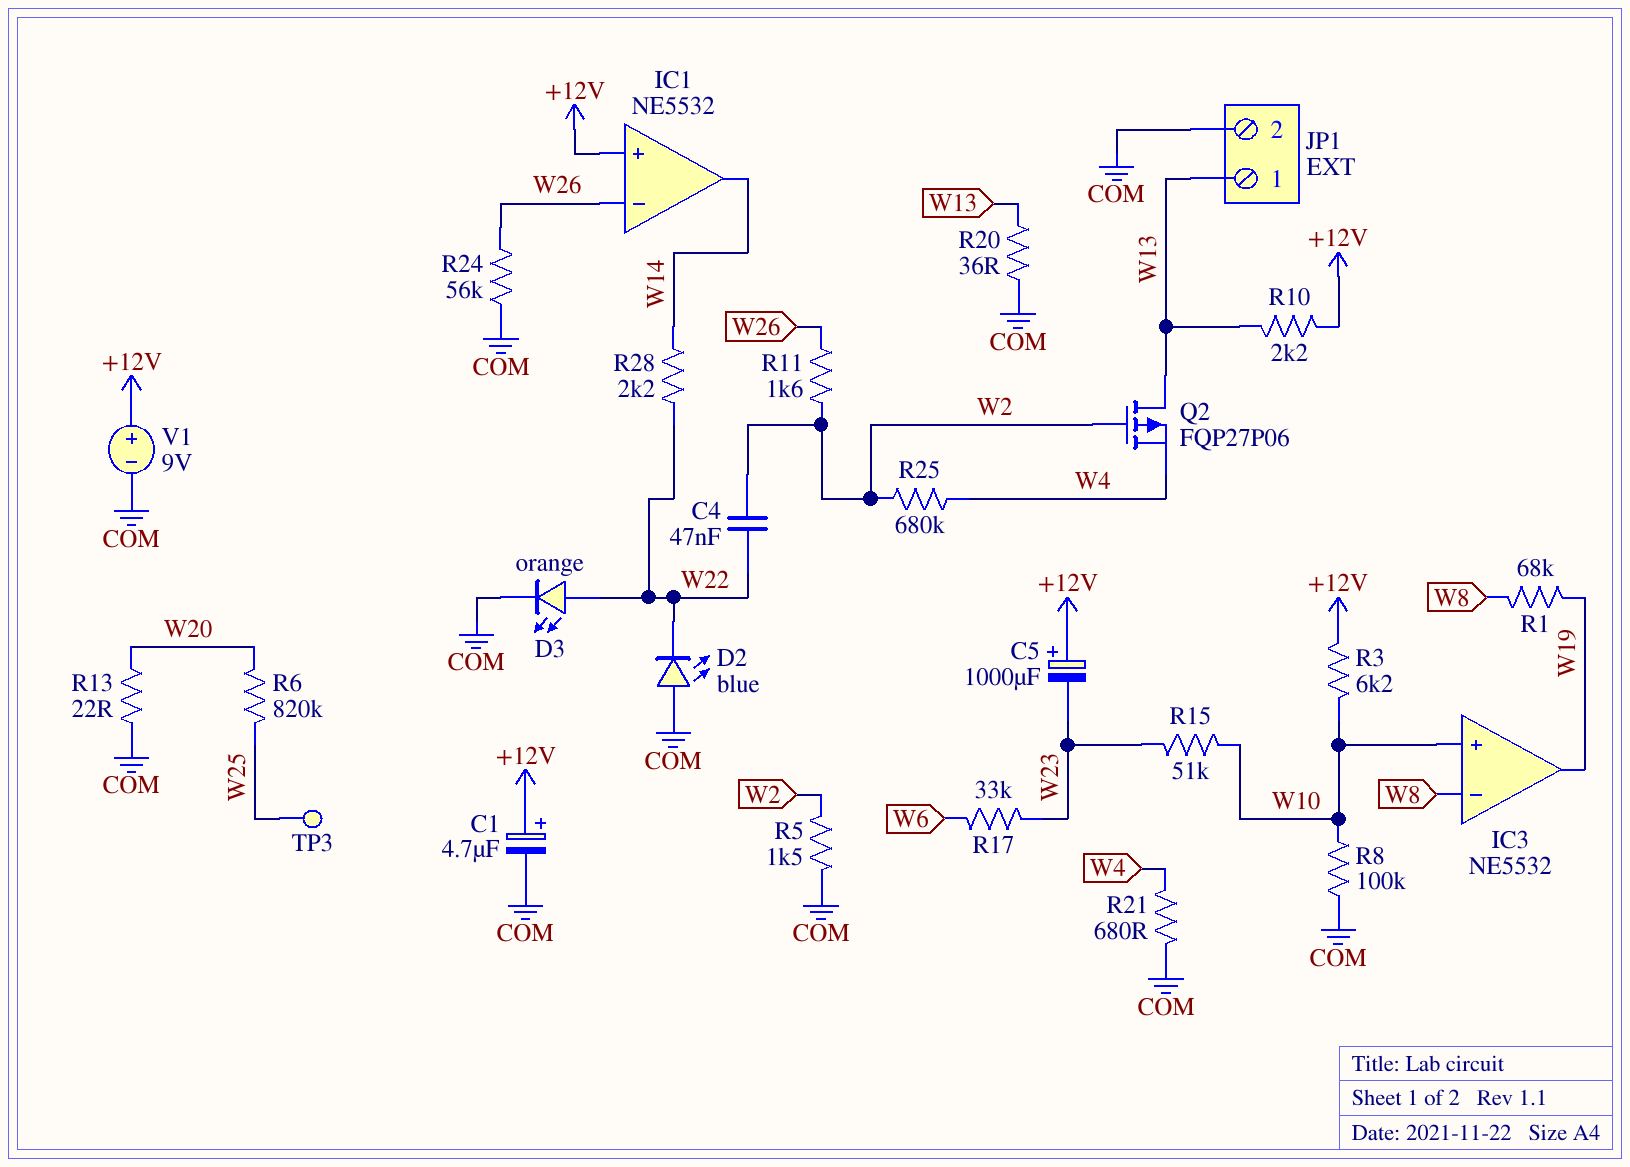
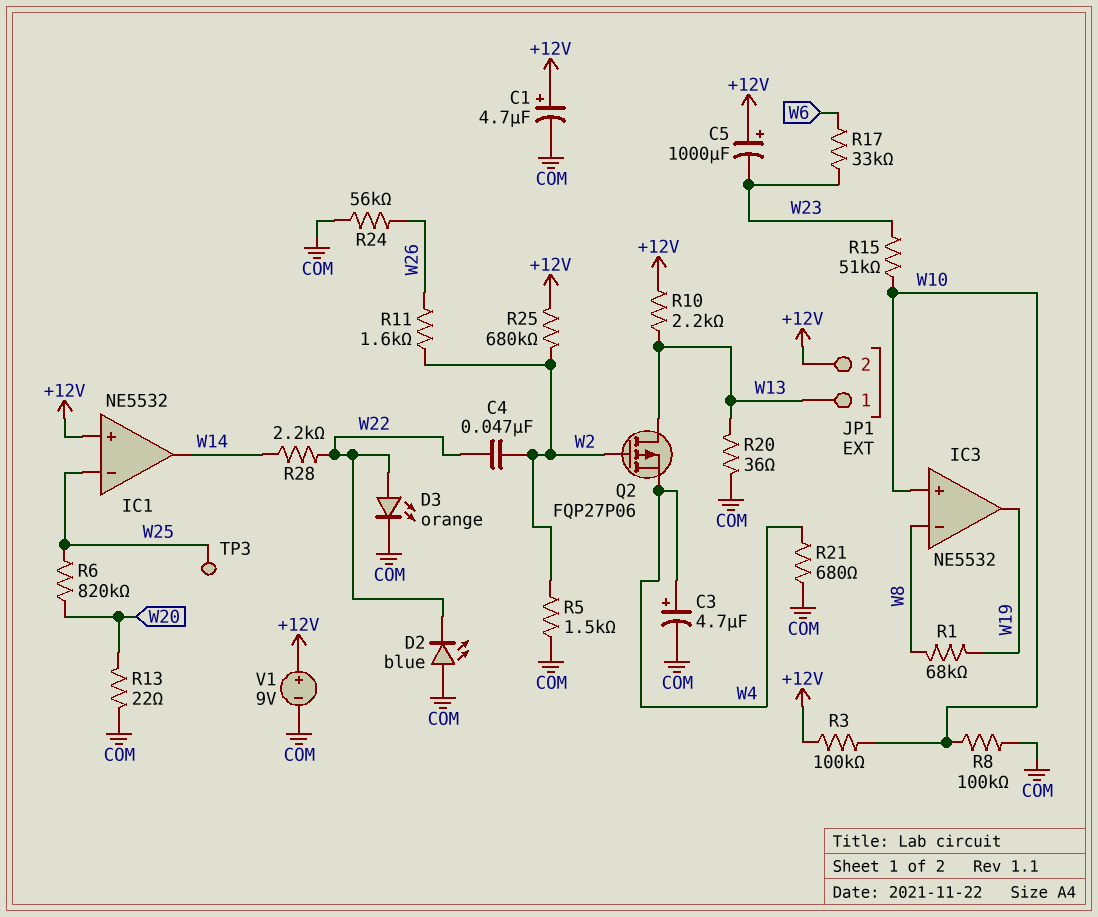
C3: none -> 4.7uF (plus W4, minus COM)
IC1 pin in-: W26 -> W25
JP1 pin 2: COM -> +12V
R3: 6.2k (+12V, W10) -> 100k (+12V, W10)
R25: 680k (W2, W4) -> 680k (+12V, W2)

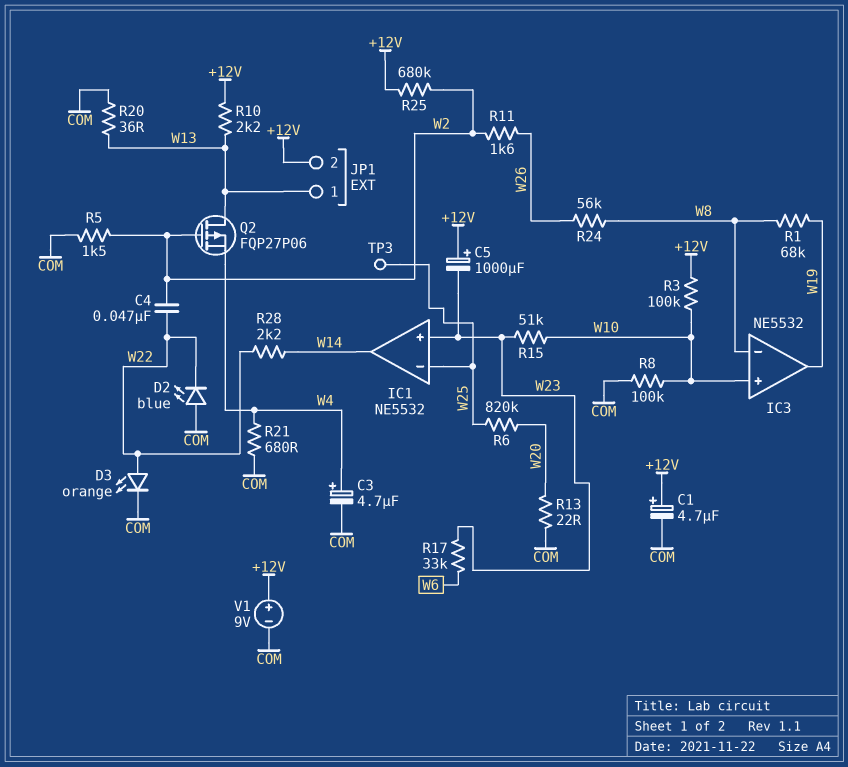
IC1 pin in+: +12V -> W23
R24: 56k (COM, W26) -> 56k (W8, W26)

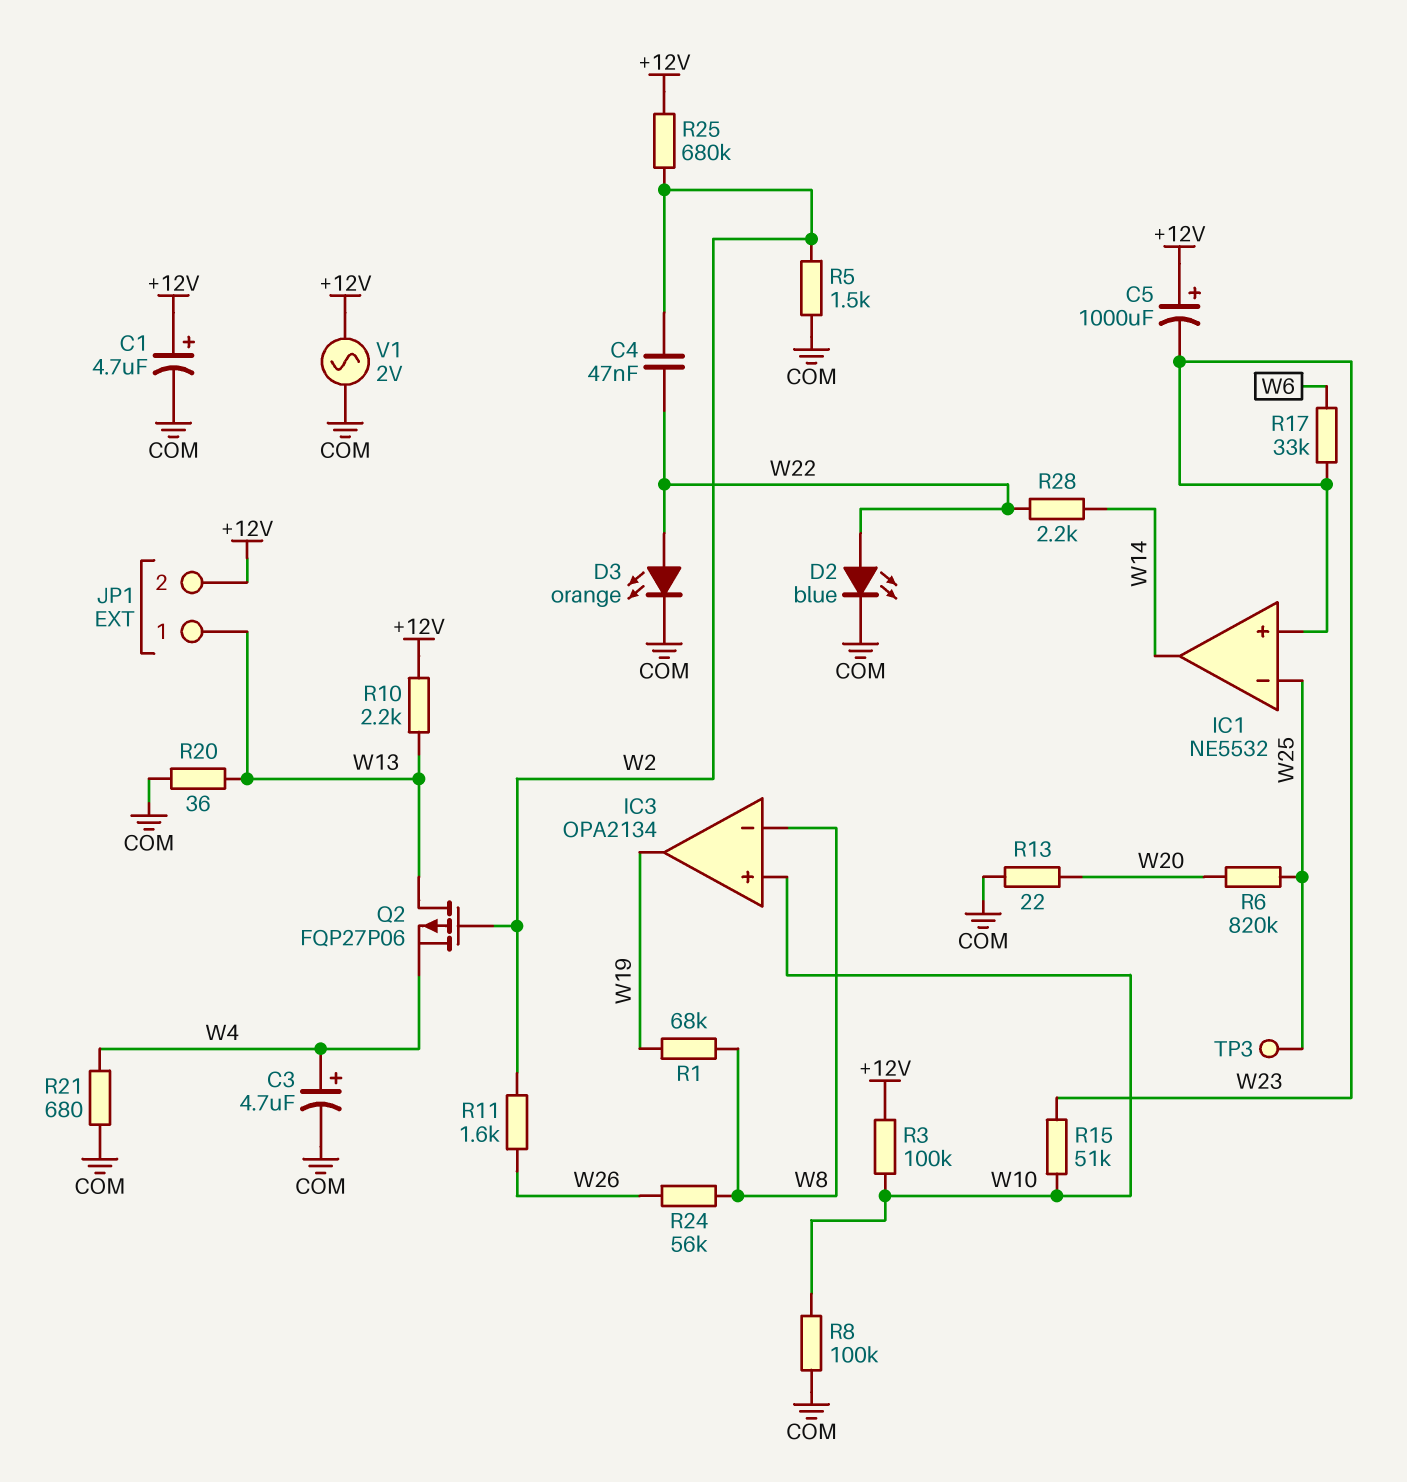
D2: LED blue (A COM, K W22) -> LED blue (A W22, K COM)
IC3: NE5532 -> OPA2134
V1: 9V (plus +12V, minus COM) -> AC 2V (+12V, COM)

